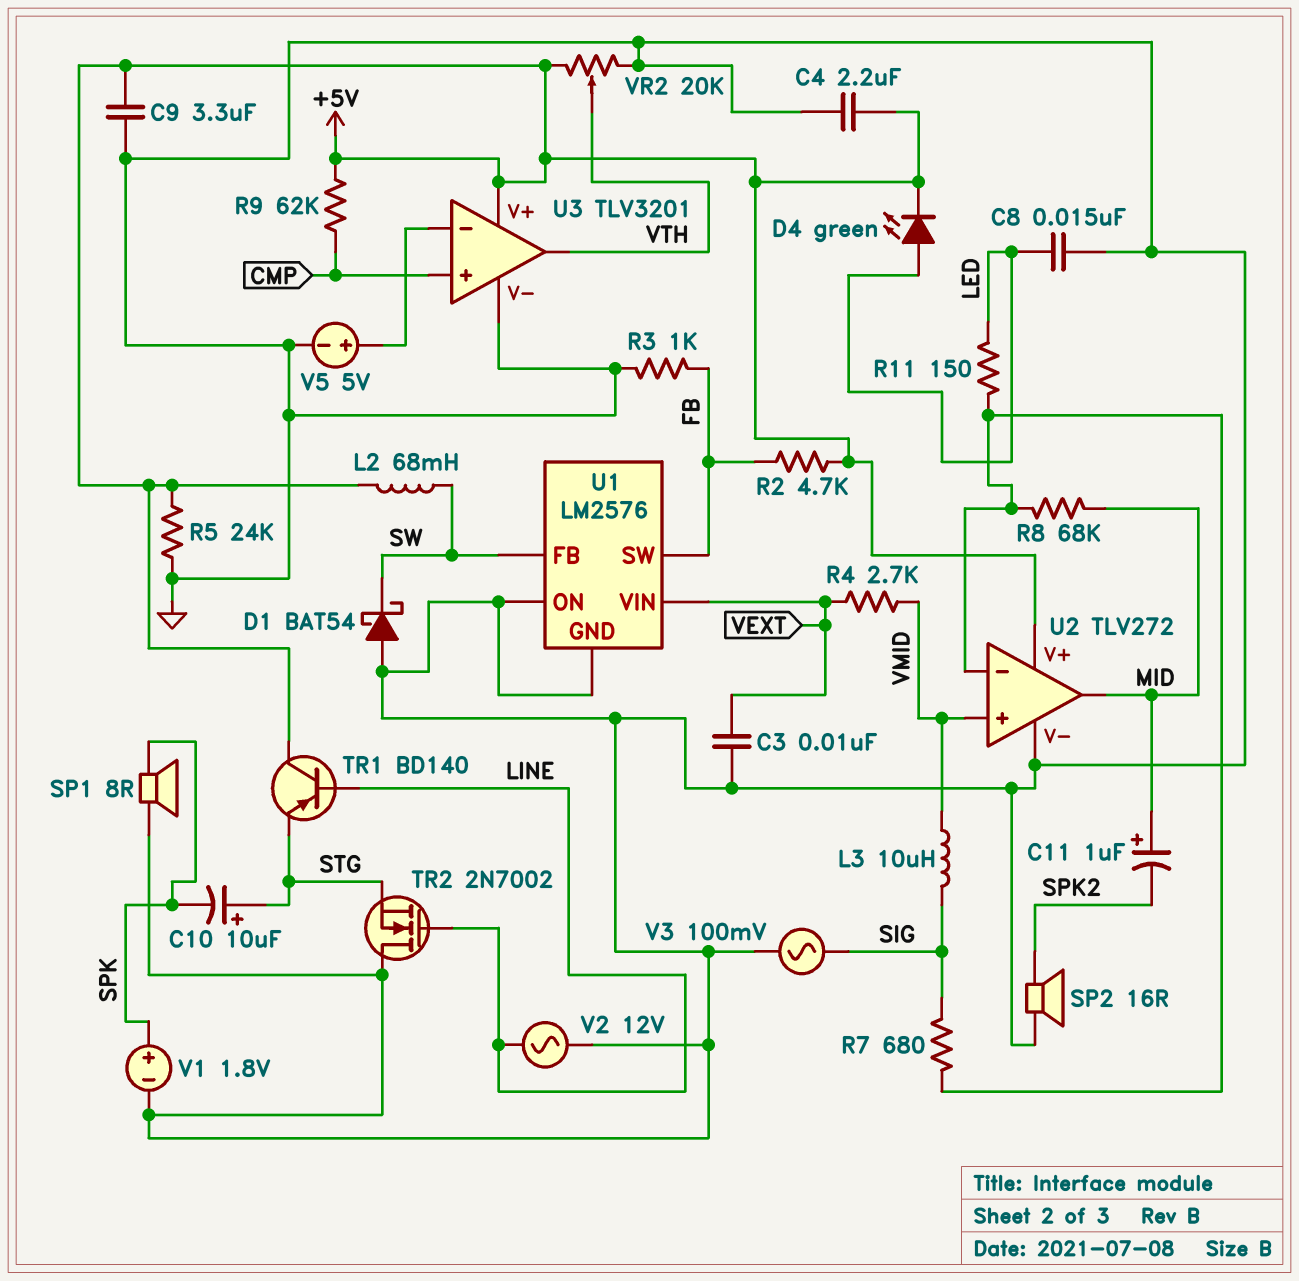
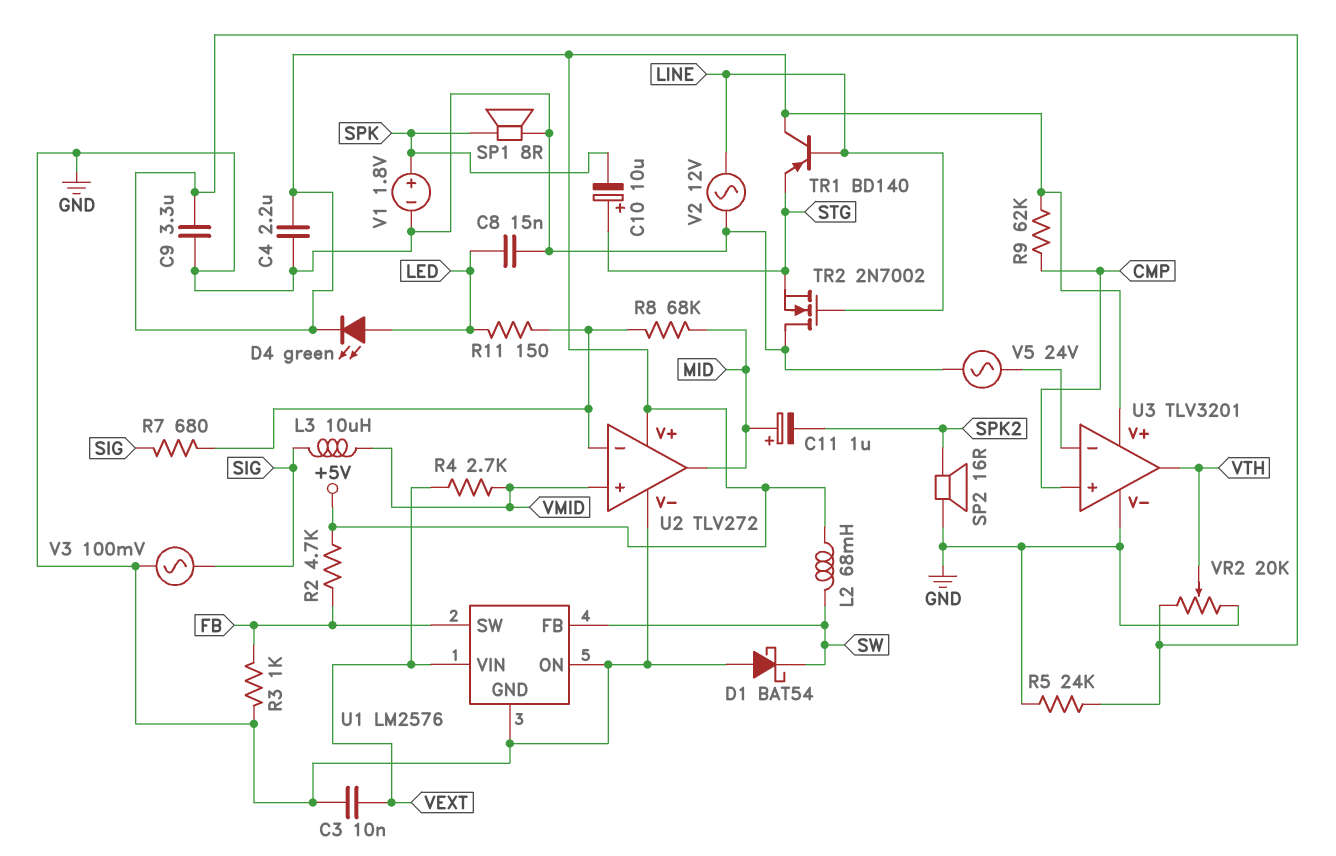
V5: 5V (plus U3/in-, minus GND) -> AC 24V (GND, U3/in-)

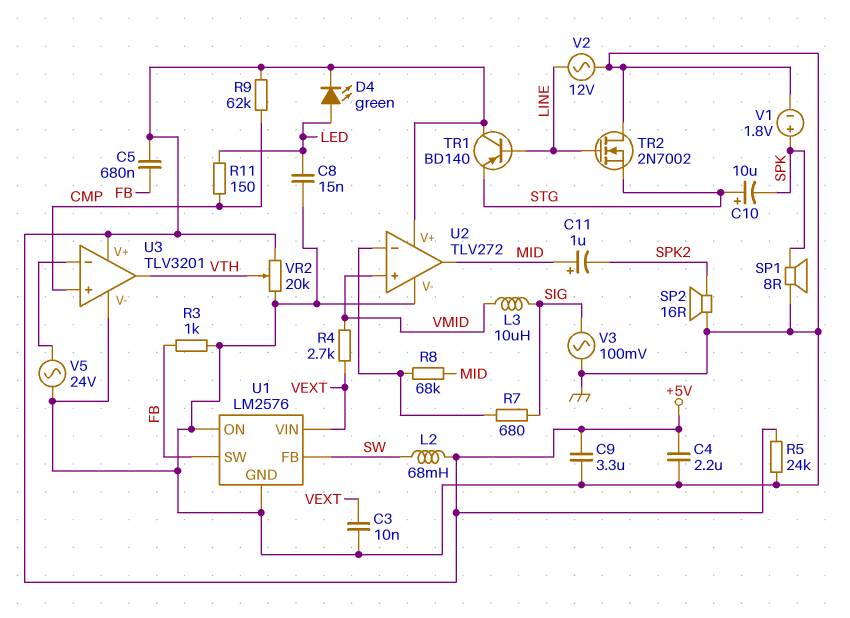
C5: none -> 680nF (+5V, FB)
D1: schottky BAT54 (A GND, K SW) -> none
R2: 4.7k (+5V, FB) -> none
R11: 150 (LED, U2/in-) -> 150 (CMP, LED)

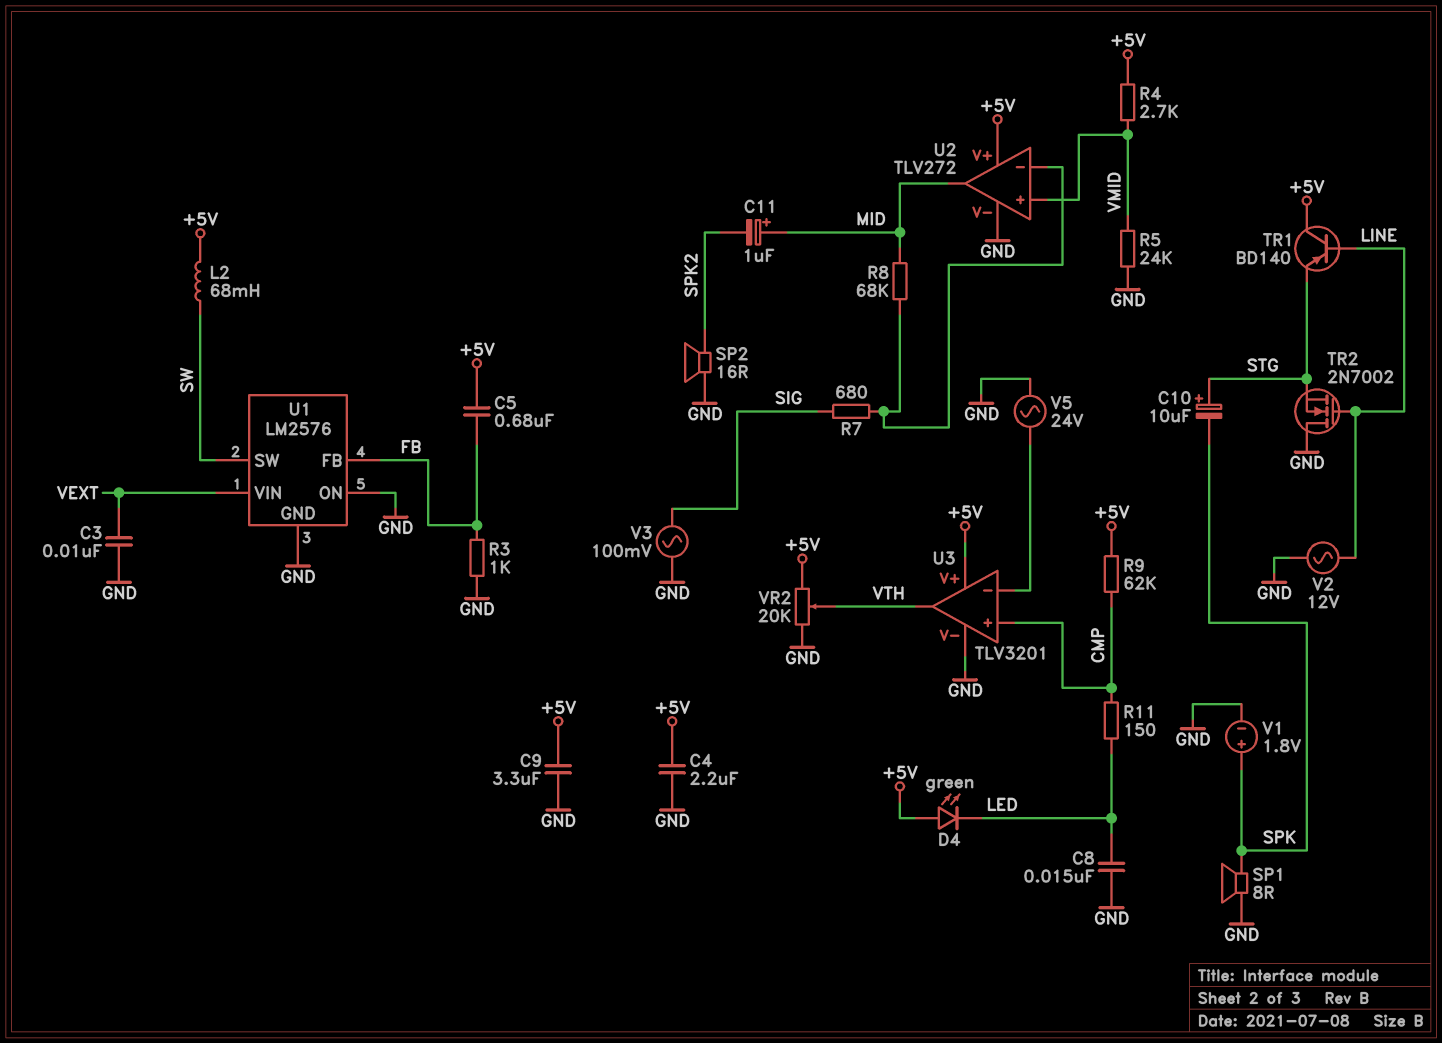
D4: LED green (A LED, K +5V) -> LED green (A +5V, K LED)
L3: 10uH (SIG, VMID) -> none
R4: 2.7k (VEXT, VMID) -> 2.7k (+5V, VMID)
R5: 24k (+5V, GND) -> 24k (GND, VMID)
U1 pin FB: SW -> FB
U1 pin SW: FB -> SW

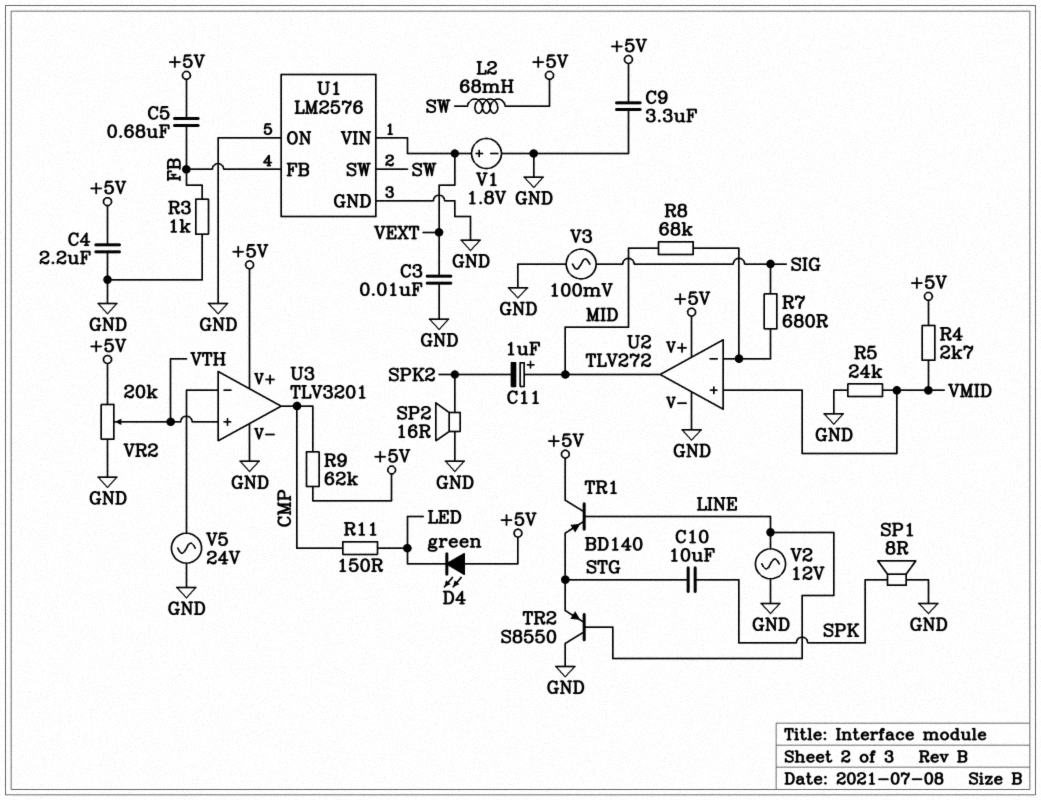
C8: 15nF (GND, LED) -> none
C10: 10uF (plus STG, minus SPK) -> 10uF (SPK, STG)
TR2: NMOS 2N7002 (G LINE, D GND, S STG) -> PNP S8550 (B LINE, C GND, E STG)
U3 pin in+: CMP -> VTH
U3 pin out: VTH -> CMP
V1: 1.8V (plus SPK, minus GND) -> 1.8V (plus VEXT, minus GND)

